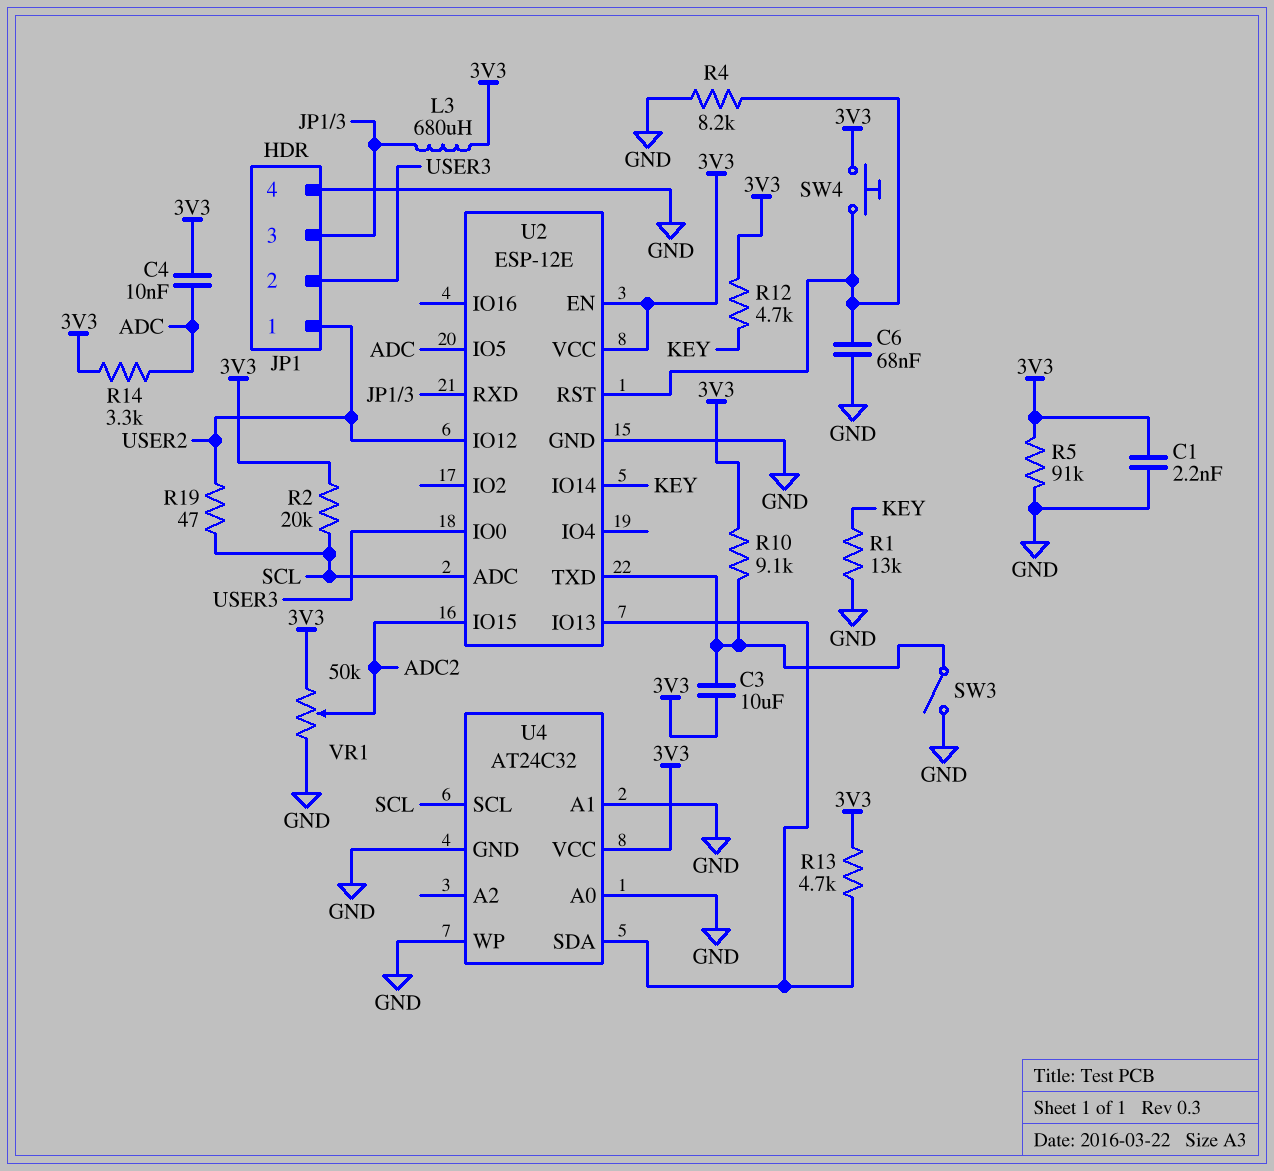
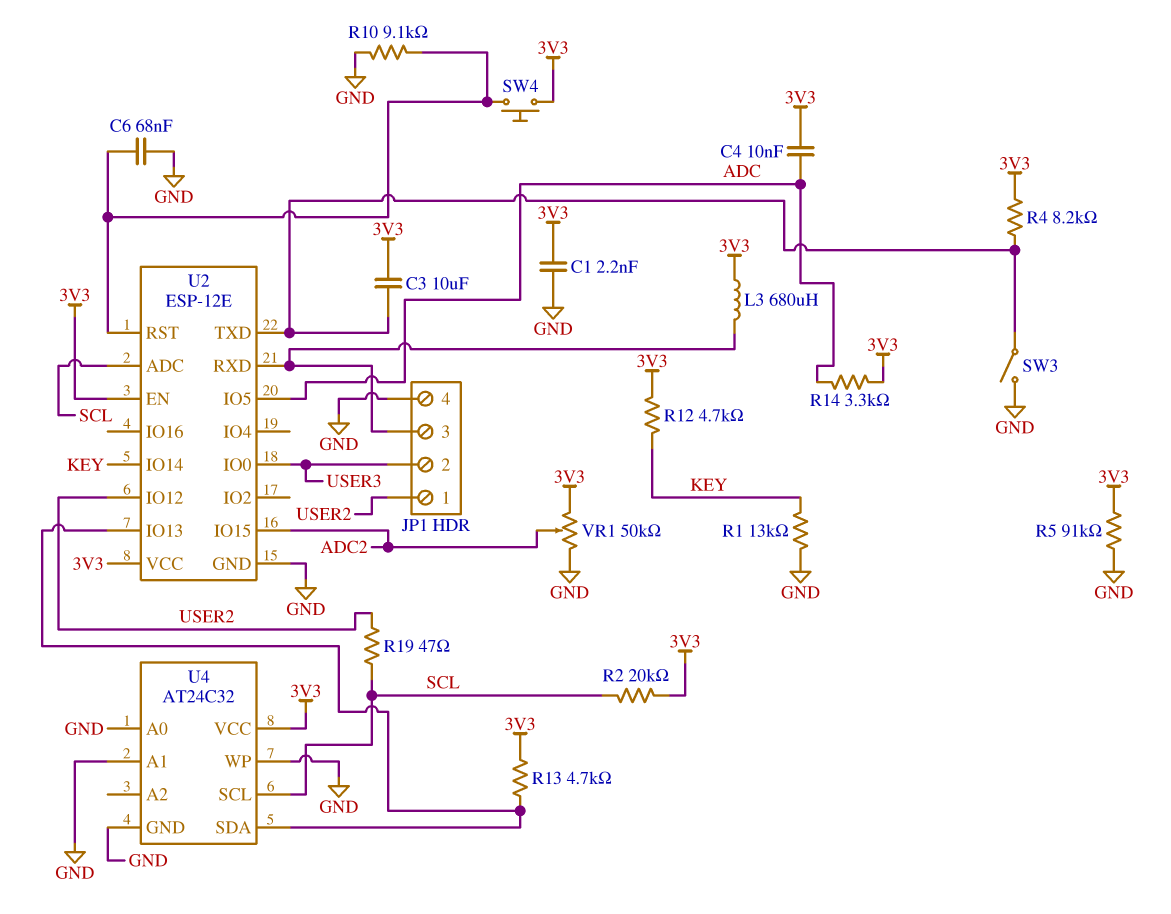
R4: 8.2k (GND, U2/RST) -> 8.2k (3V3, U2/TXD)
R10: 9.1k (3V3, U2/TXD) -> 9.1k (GND, U2/RST)

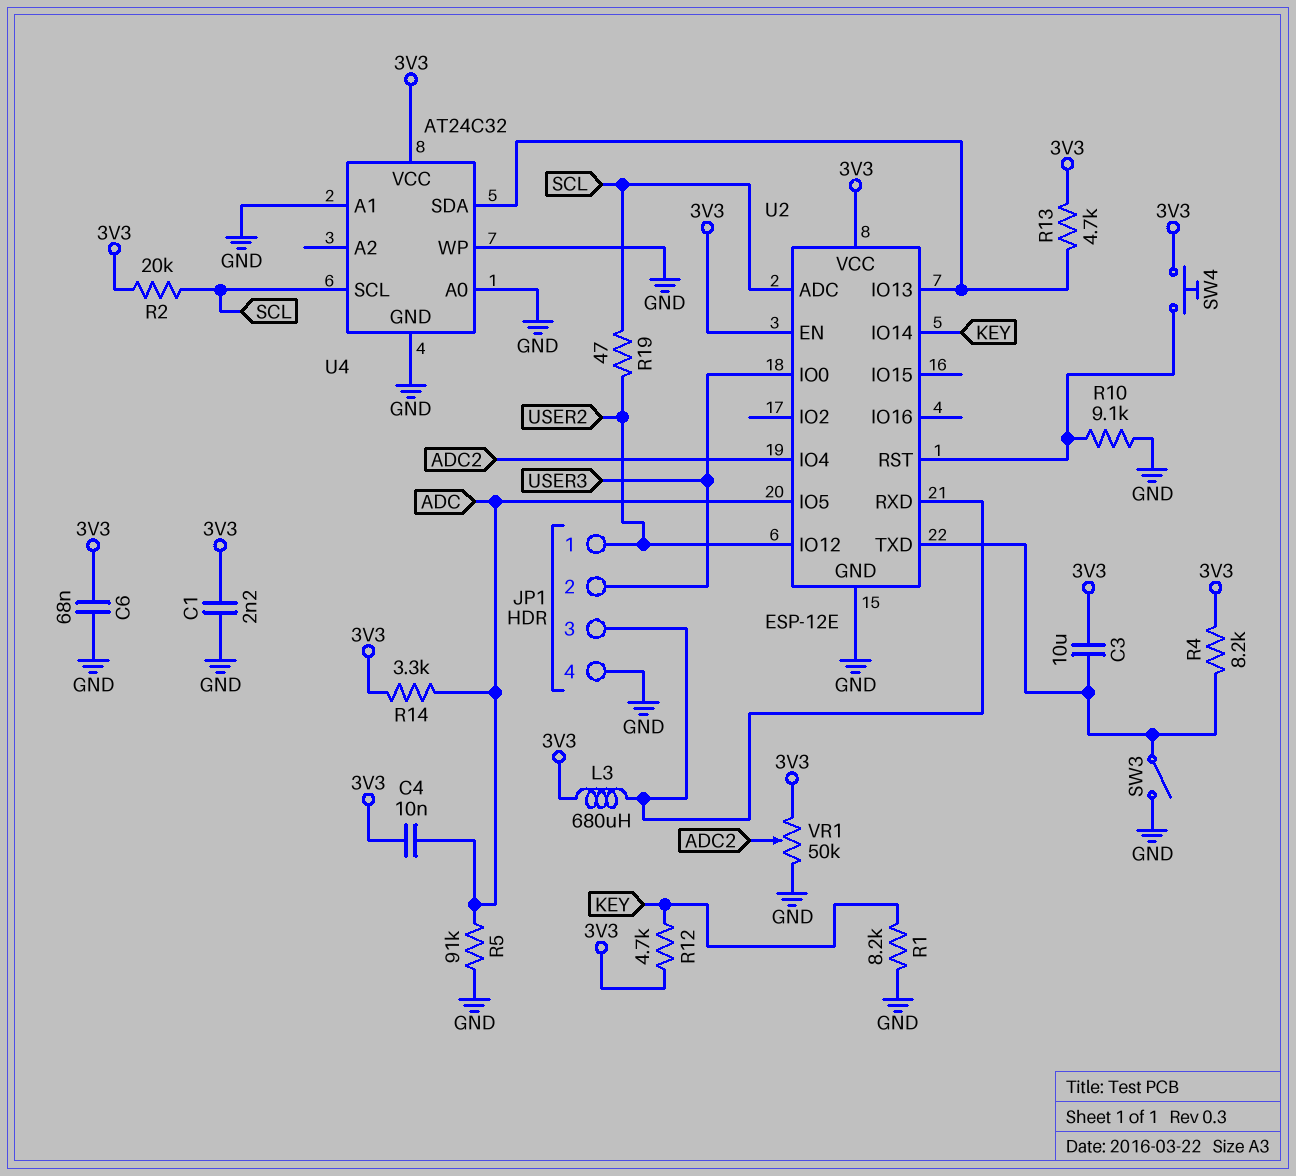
C6: 68nF (GND, U2/RST) -> 68nF (3V3, GND)
R1: 13k (GND, KEY) -> 8.2k (GND, KEY)
R5: 91k (3V3, GND) -> 91k (ADC, GND)
U2 pin IO4: none -> ADC2
U2 pin IO15: ADC2 -> none

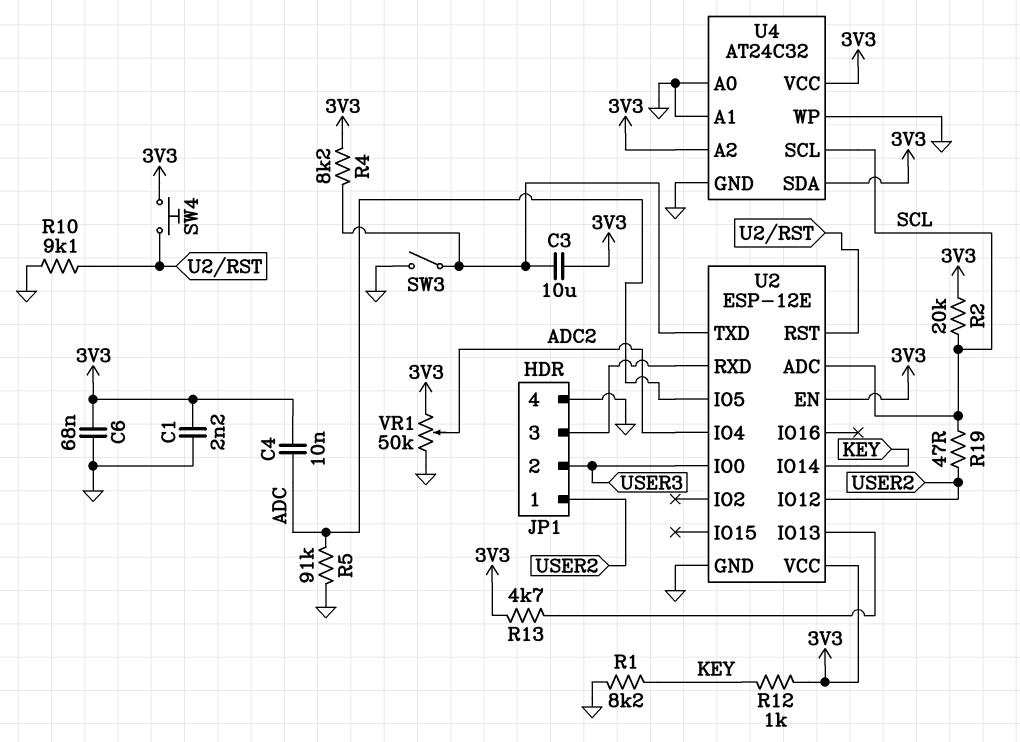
L3: 680uH (3V3, JP1/3) -> none
R12: 4.7k (3V3, KEY) -> 1k (3V3, KEY)
R14: 3.3k (3V3, ADC) -> none
U4 pin A2: none -> 3V3
U4 pin SDA: U2/IO13 -> 3V3

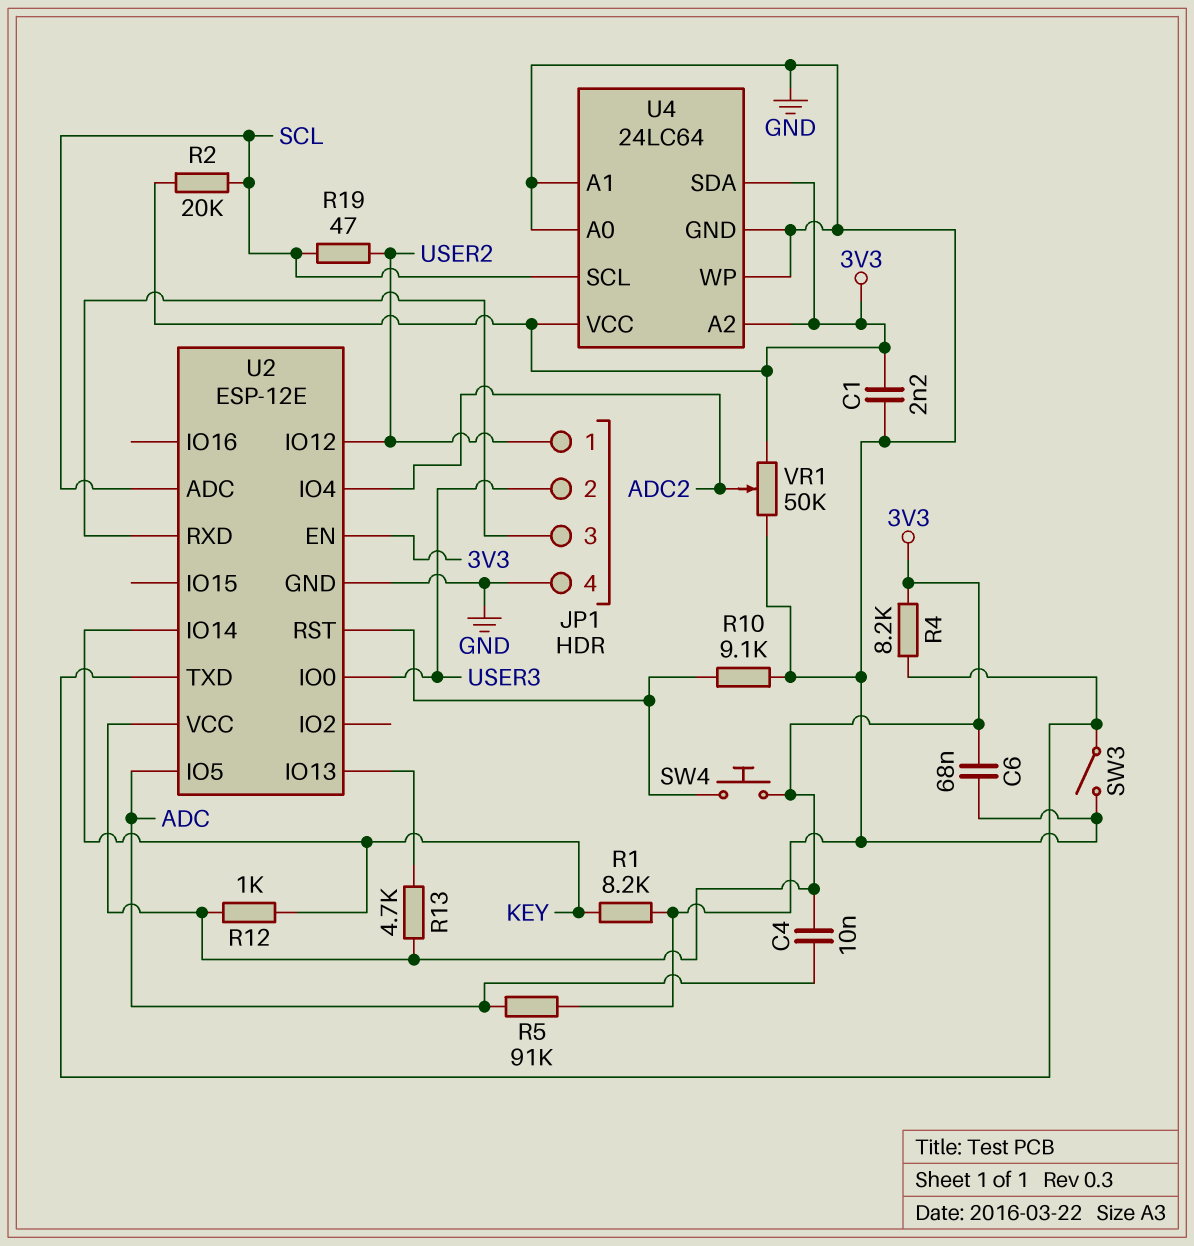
C3: 10uF (3V3, U2/TXD) -> none
U4: AT24C32 -> 24LC64

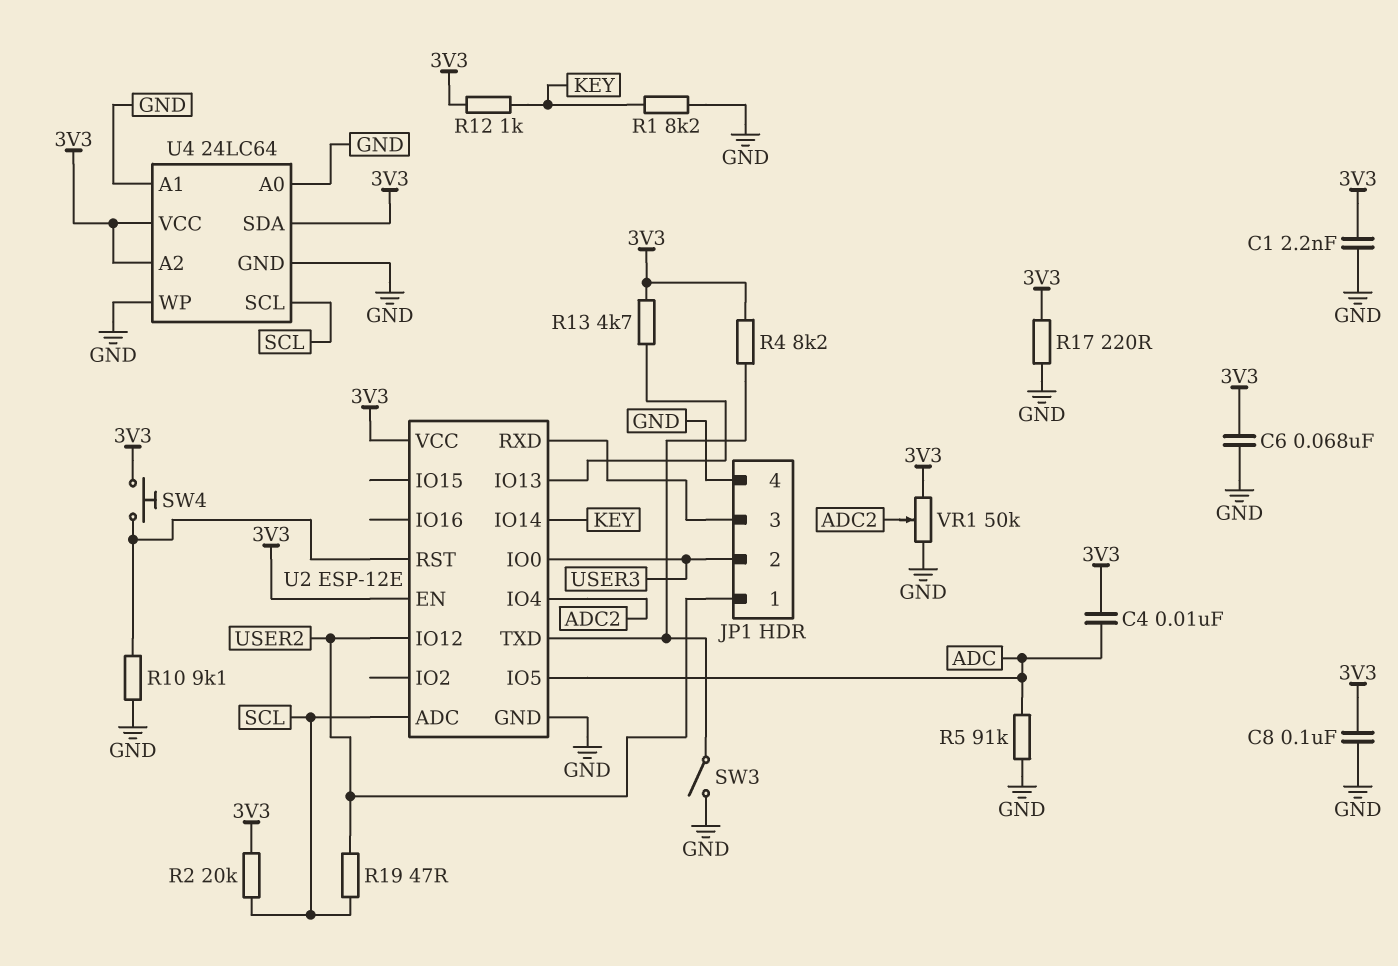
C8: none -> 100nF (3V3, GND)
R17: none -> 220 (3V3, GND)

